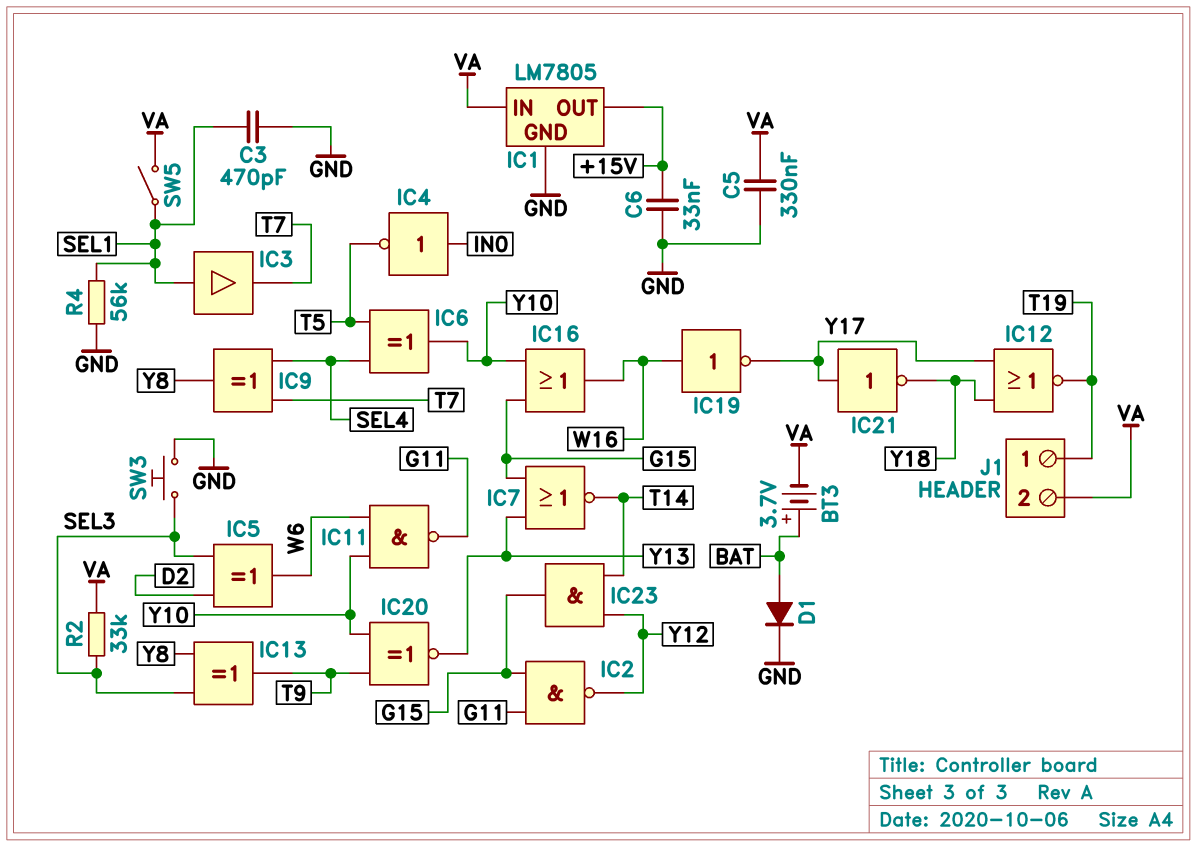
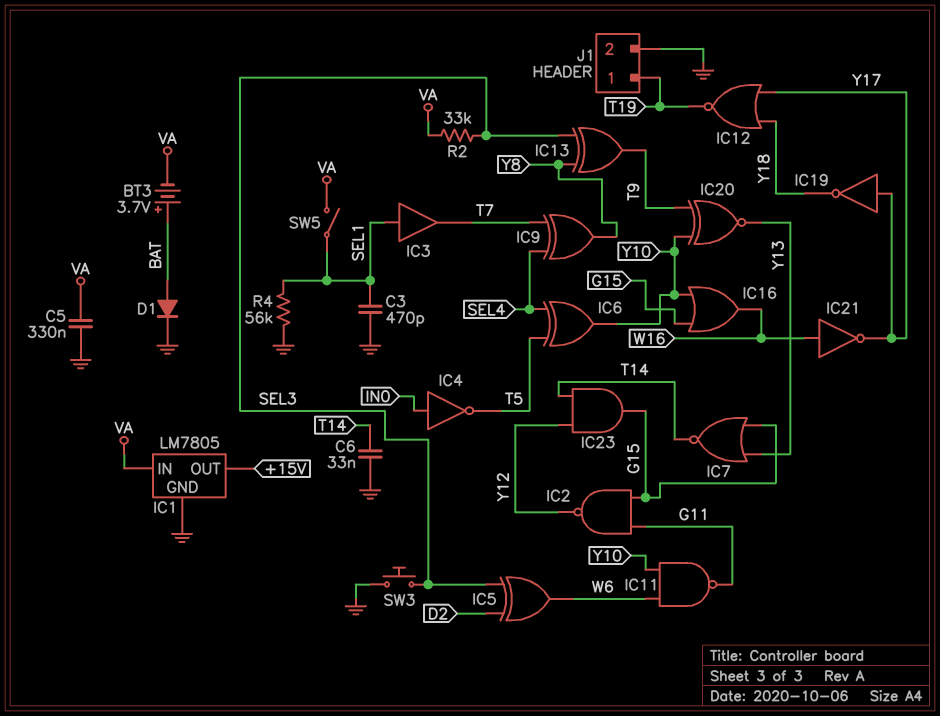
C6: 33nF (+15V, GND) -> 33nF (GND, T14)
IC19: NOT (in W16, out Y17) -> NOT (in Y17, out Y18)
IC21: NOT (in Y17, out Y18) -> NOT (in W16, out Y17)
J1 pin 2: VA -> GND

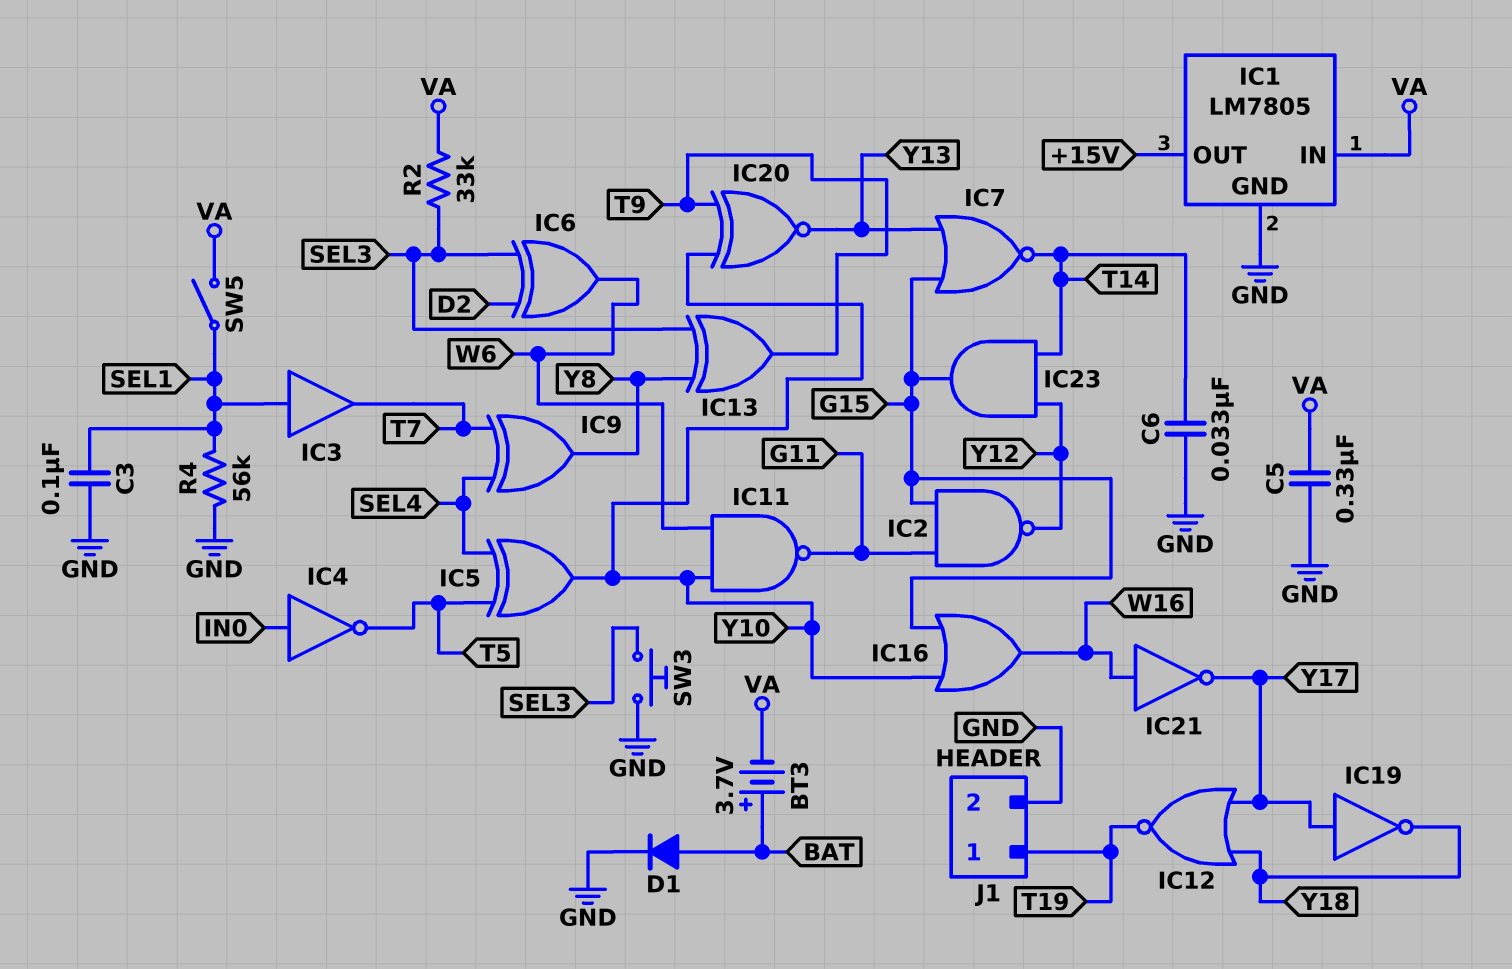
C3: 470pF (GND, SEL1) -> 100nF (GND, SEL1)
IC5: XOR (in D2, in SEL3, out W6) -> XOR (in SEL4, in T5, out Y10)
IC6: XOR (in SEL4, in T5, out Y10) -> XOR (in D2, in SEL3, out W6)

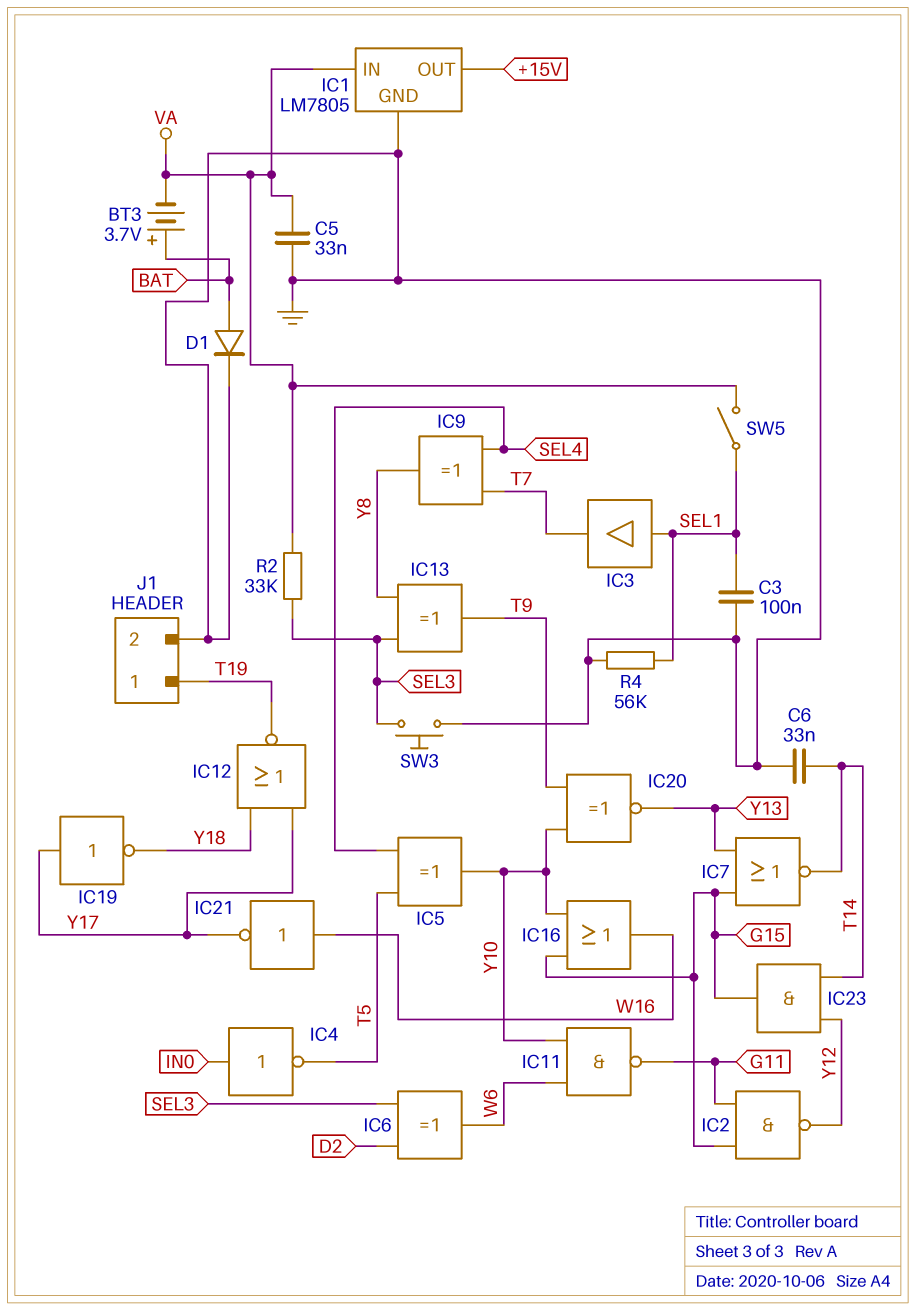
C5: 330nF (GND, VA) -> 33nF (GND, VA)

